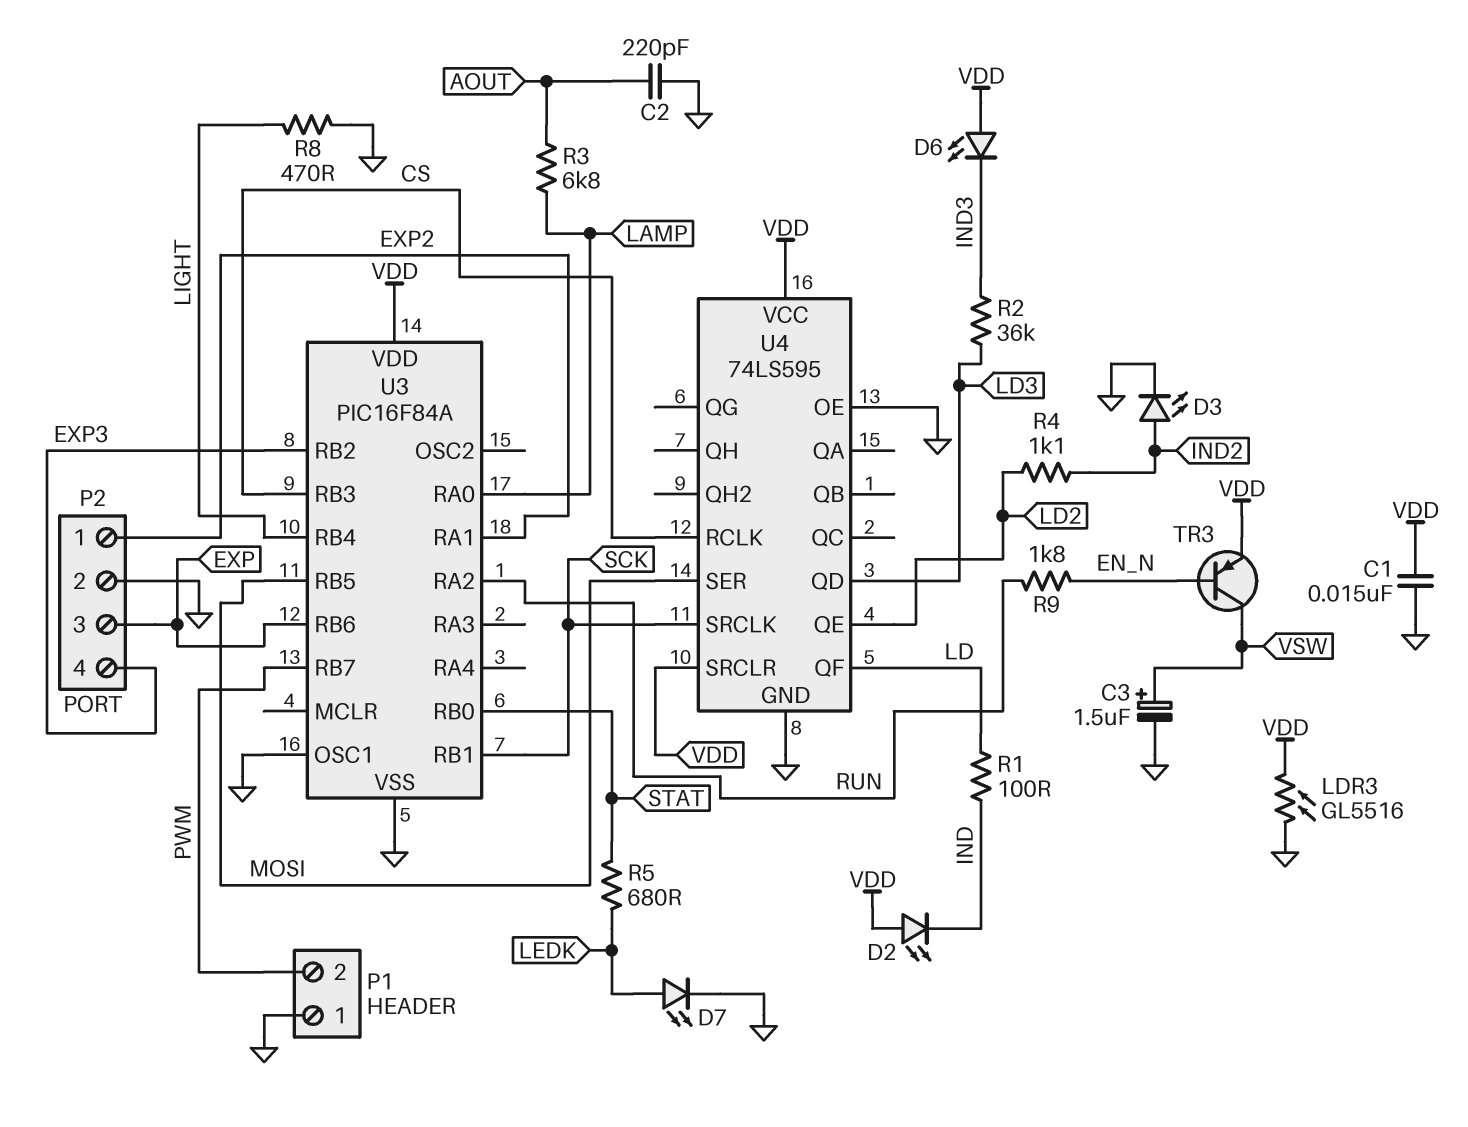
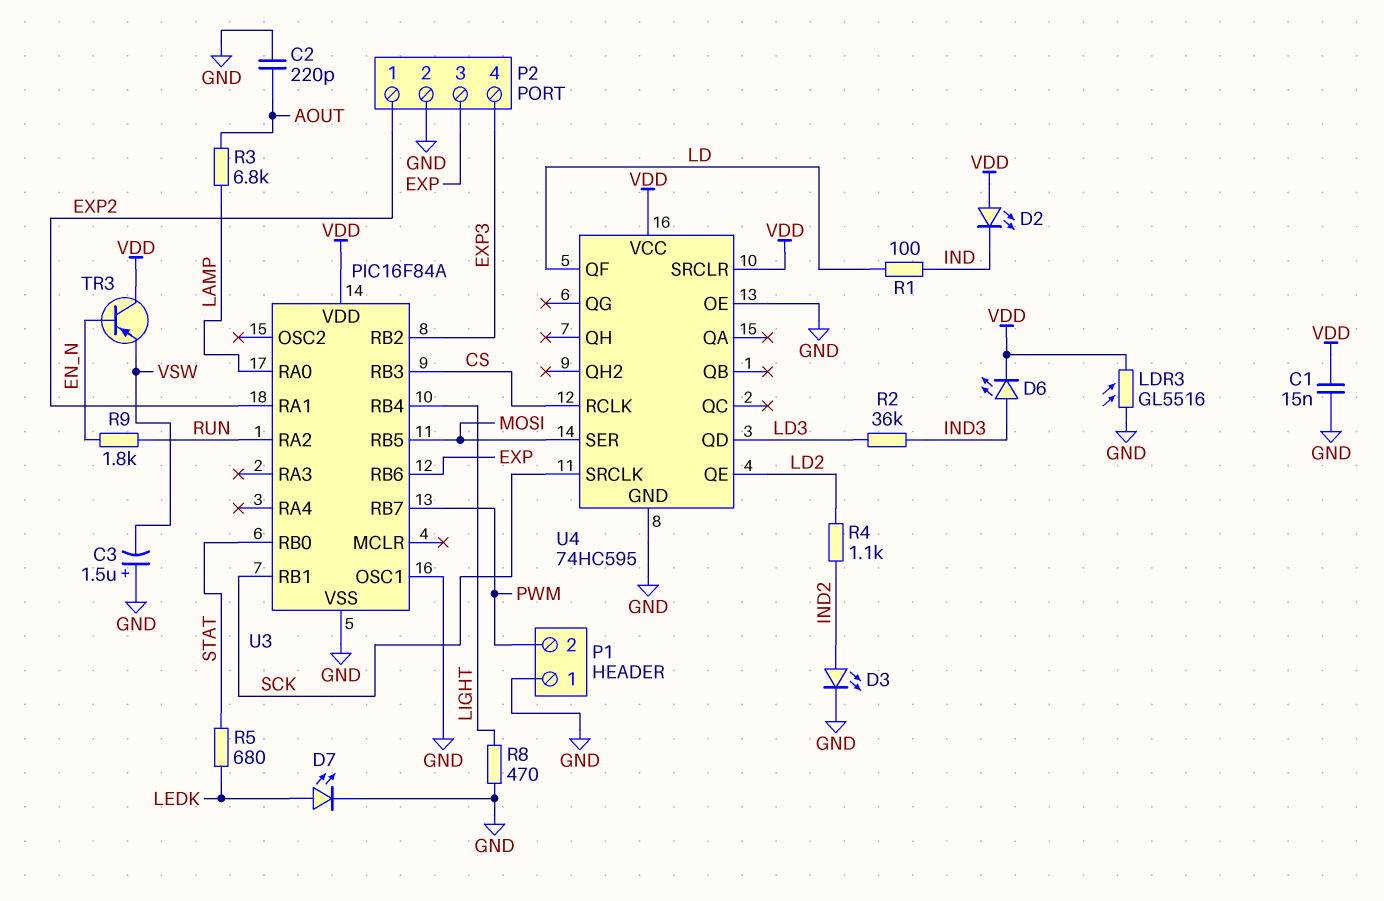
C3: 1.5uF (plus VSW, minus GND) -> 1.5uF (plus GND, minus VSW)
D6: LED (A VDD, K IND3) -> LED (A IND3, K VDD)
TR3: PNP (B EN_N, C VSW, E VDD) -> PNP (B EN_N, C VDD, E VSW)
U4: 74LS595 -> 74HC595

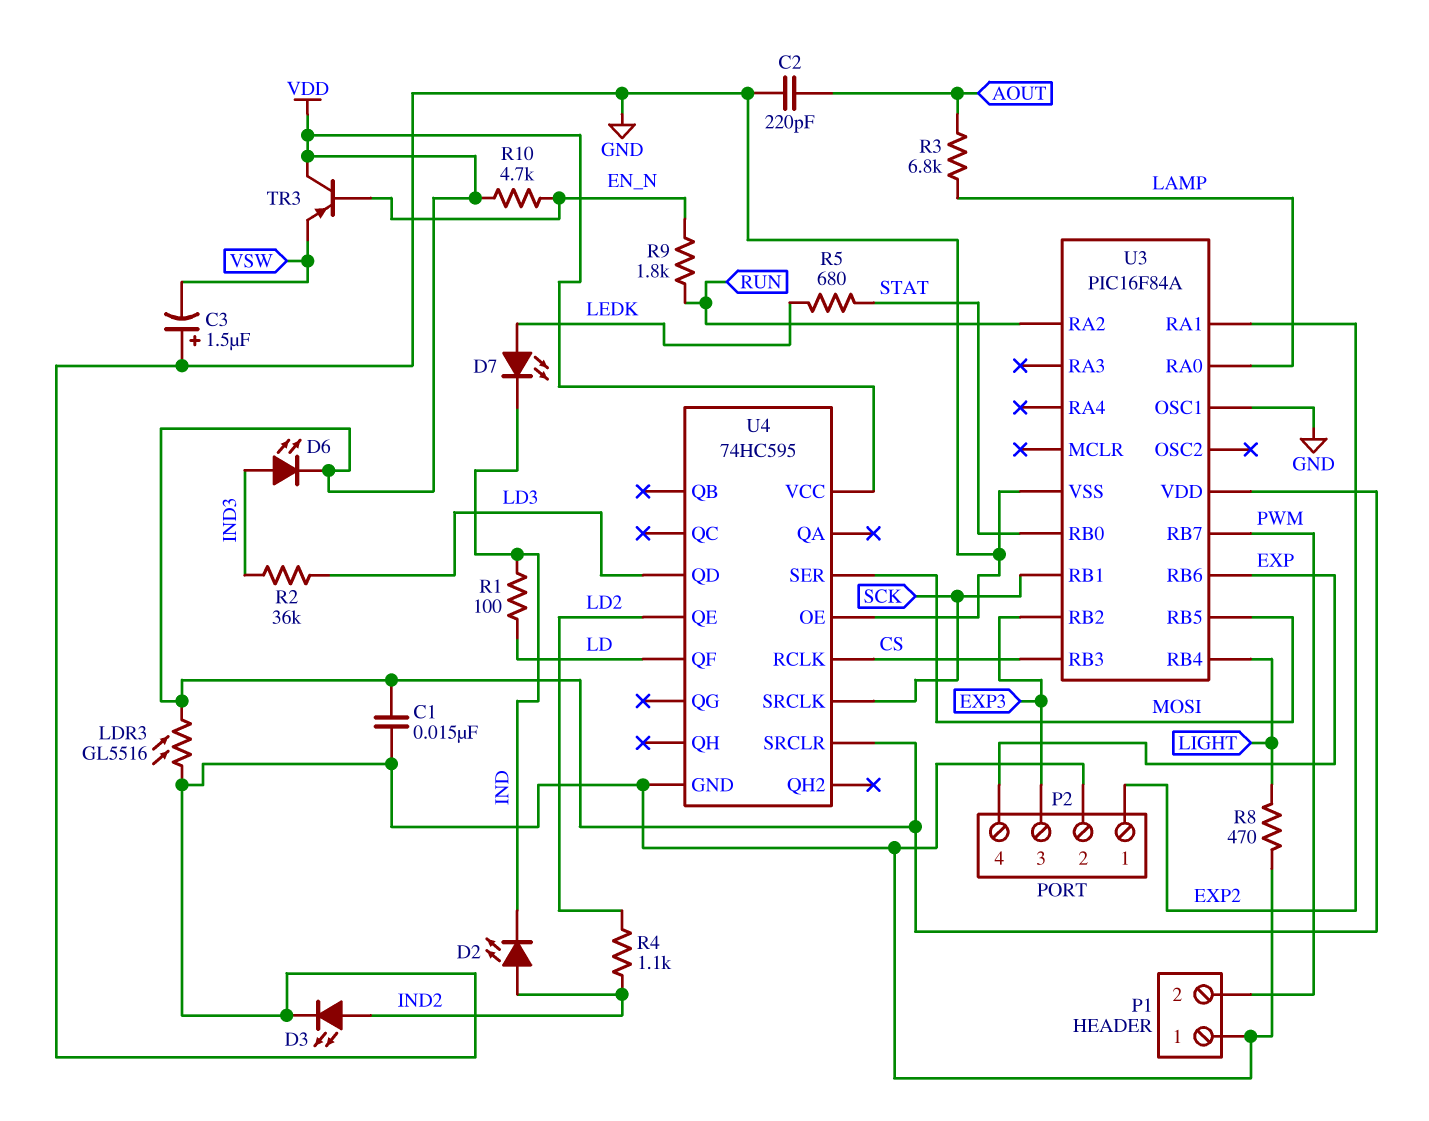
D2: LED (A VDD, K IND) -> LED (A IND2, K IND)
D7: LED (A LEDK, K GND) -> LED (A LEDK, K IND)
P2 pin 3: EXP -> EXP3
P2 pin 4: EXP3 -> EXP
R10: none -> 4.7k (EN_N, VDD)

